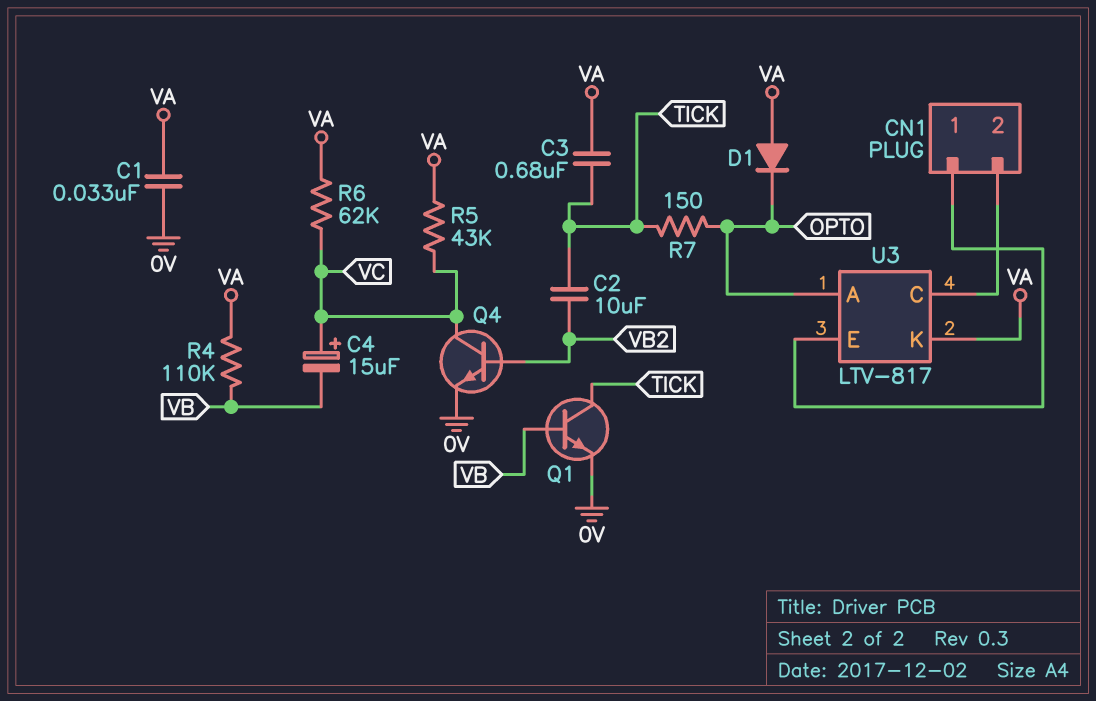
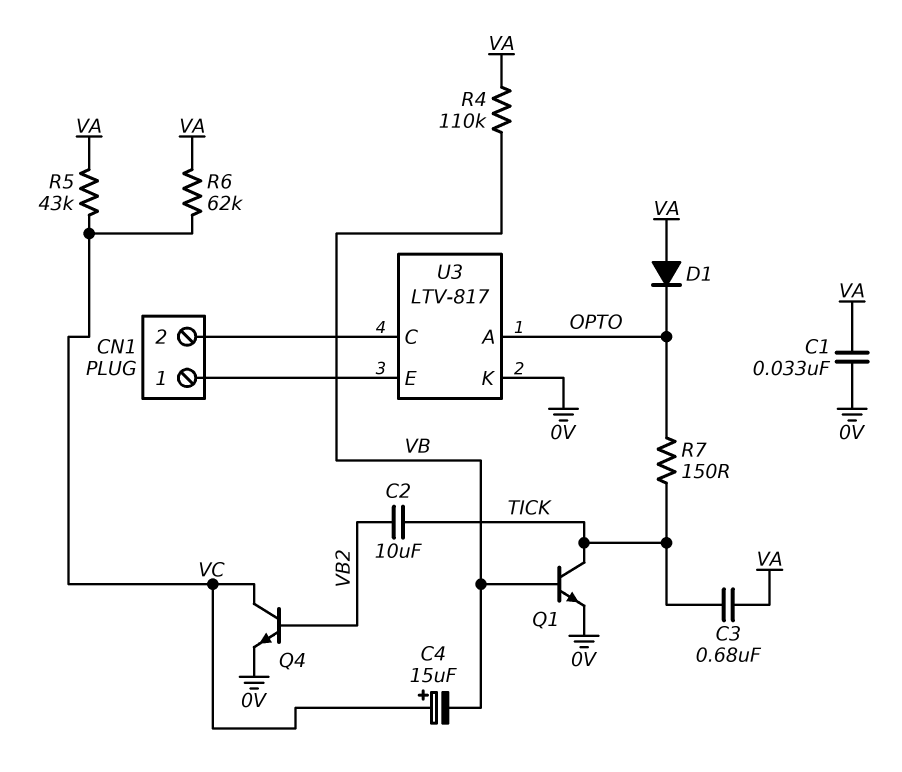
U3 pin K: VA -> 0V

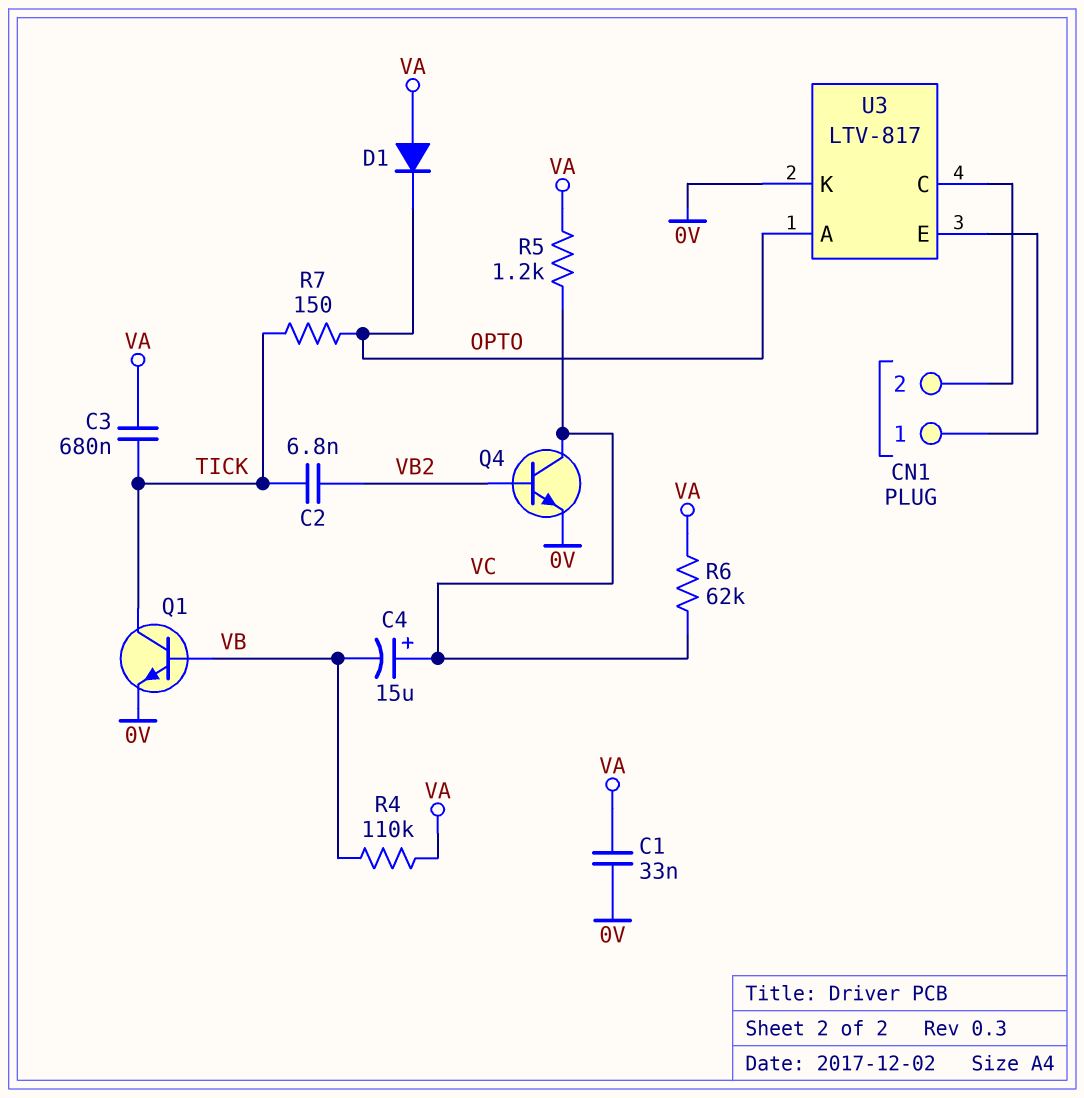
C2: 10uF (TICK, VB2) -> 6.8nF (TICK, VB2)
R5: 43k (VA, VC) -> 1.2k (VA, VC)

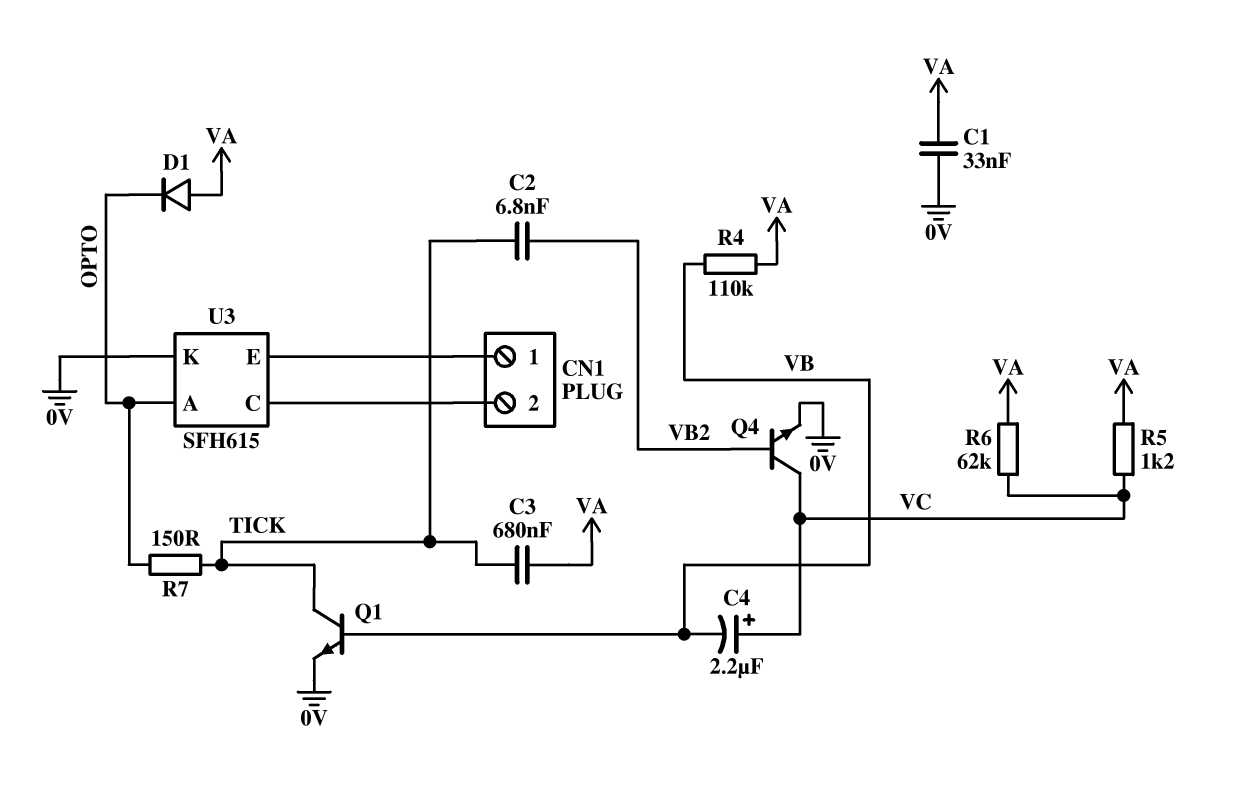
C4: 15uF (plus VC, minus VB) -> 2.2uF (plus VC, minus VB)
U3: LTV-817 -> SFH615

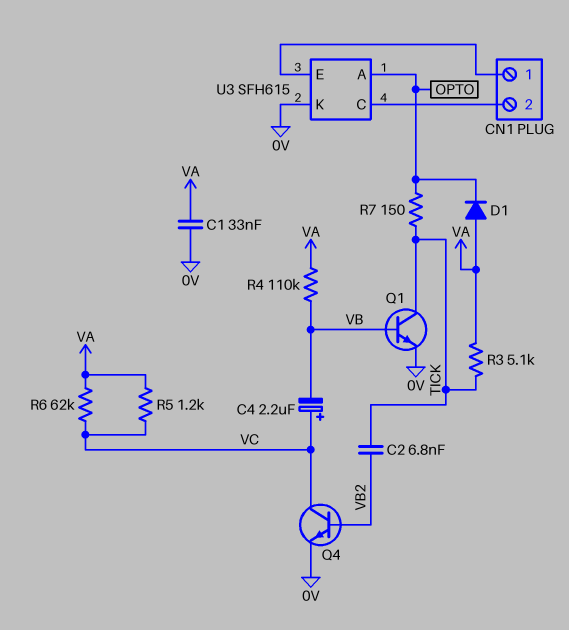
C3: 680nF (TICK, VA) -> none
R3: none -> 5.1k (TICK, VA)

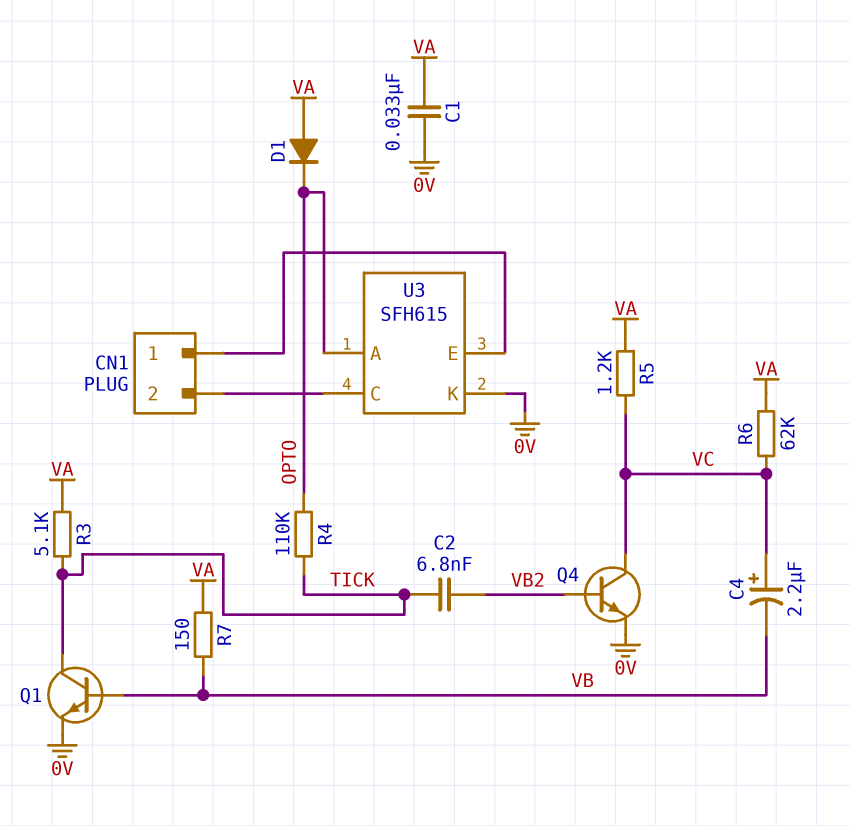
R4: 110k (VA, VB) -> 110k (OPTO, TICK)
R7: 150 (OPTO, TICK) -> 150 (VA, VB)

